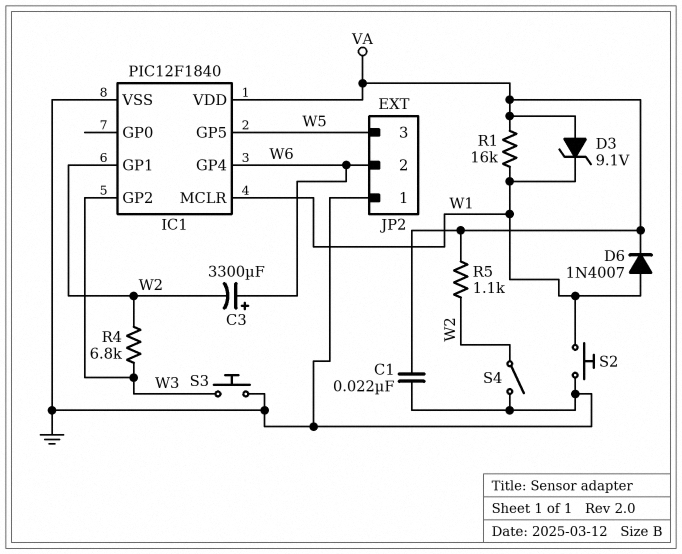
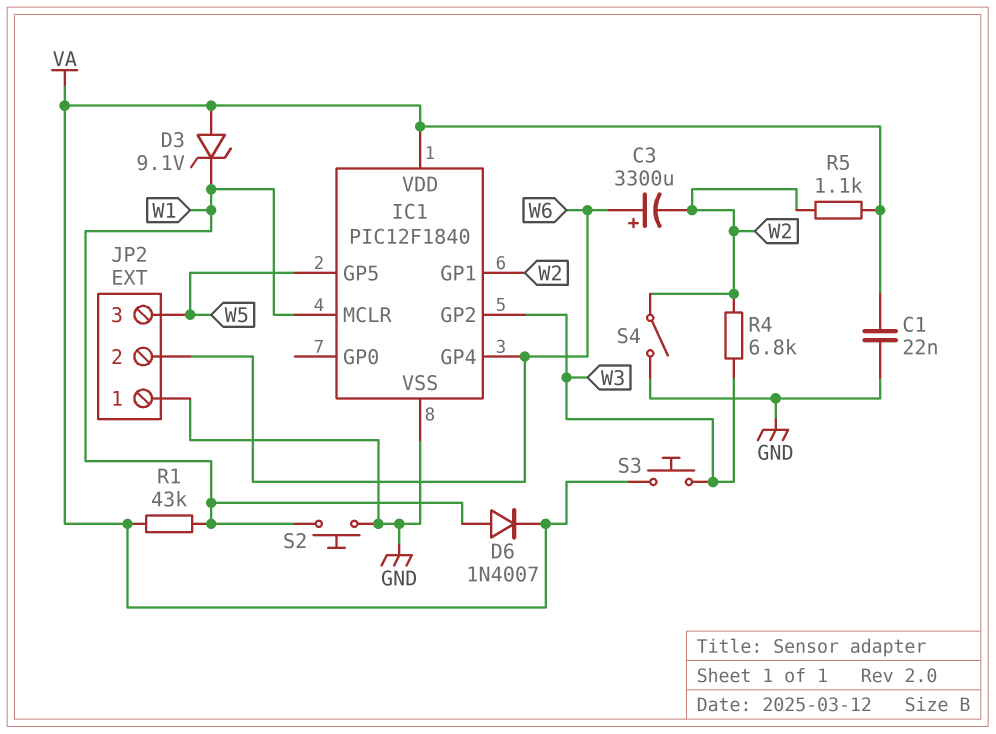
R1: 16k (VA, W1) -> 43k (VA, W1)
S3: button (GND, W3) -> button (VA, W3)

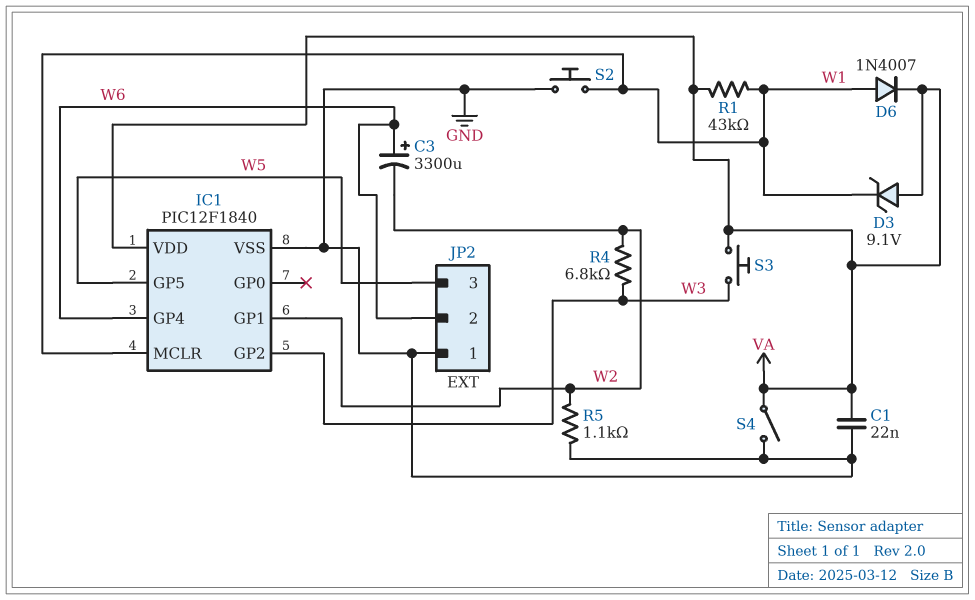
R5: 1.1k (VA, W2) -> 1.1k (GND, W2)
S4: switch (GND, W2) -> switch (GND, VA)

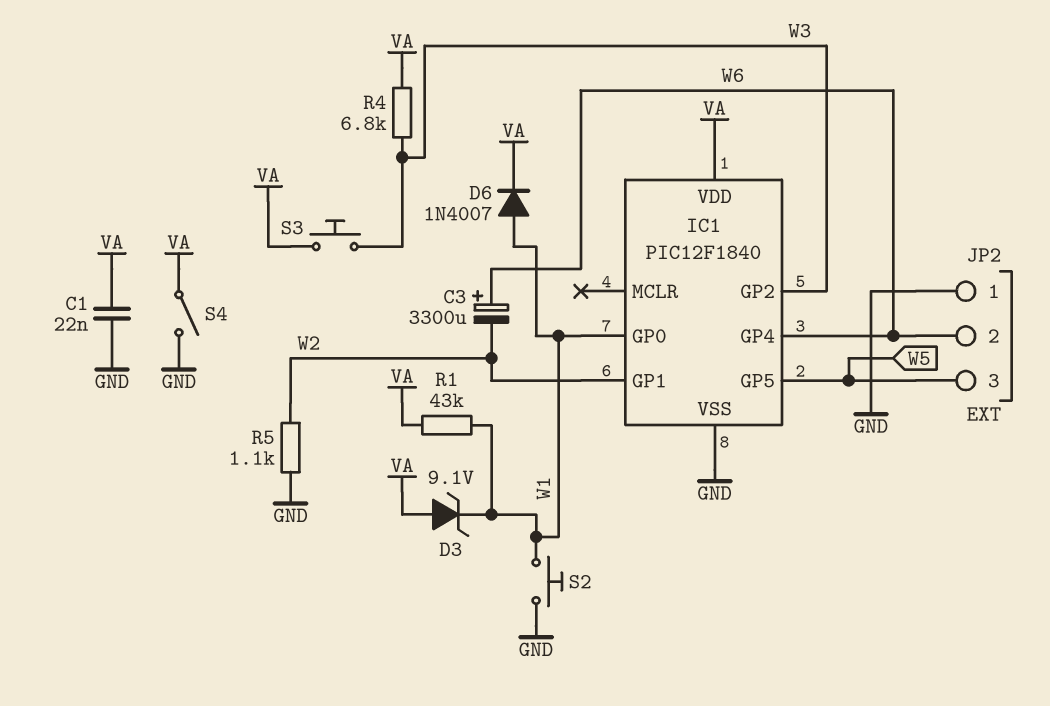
IC1 pin GP0: none -> W1
IC1 pin MCLR: W1 -> none
R4: 6.8k (W2, W3) -> 6.8k (VA, W3)

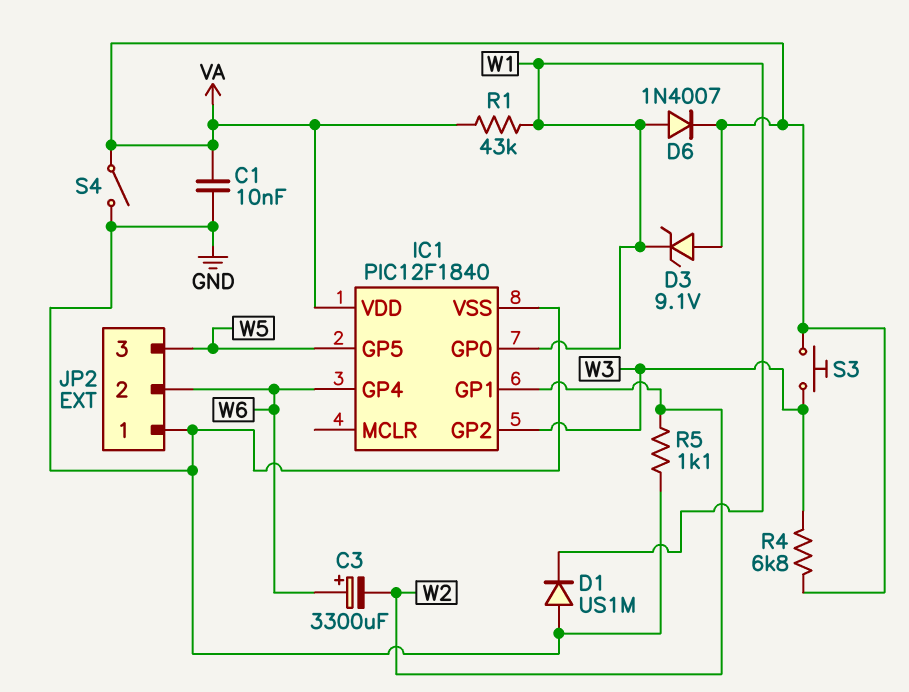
C1: 22nF (GND, VA) -> 10nF (GND, VA)
D1: none -> diode US1M (A GND, K W1)
S2: button (GND, W1) -> none

